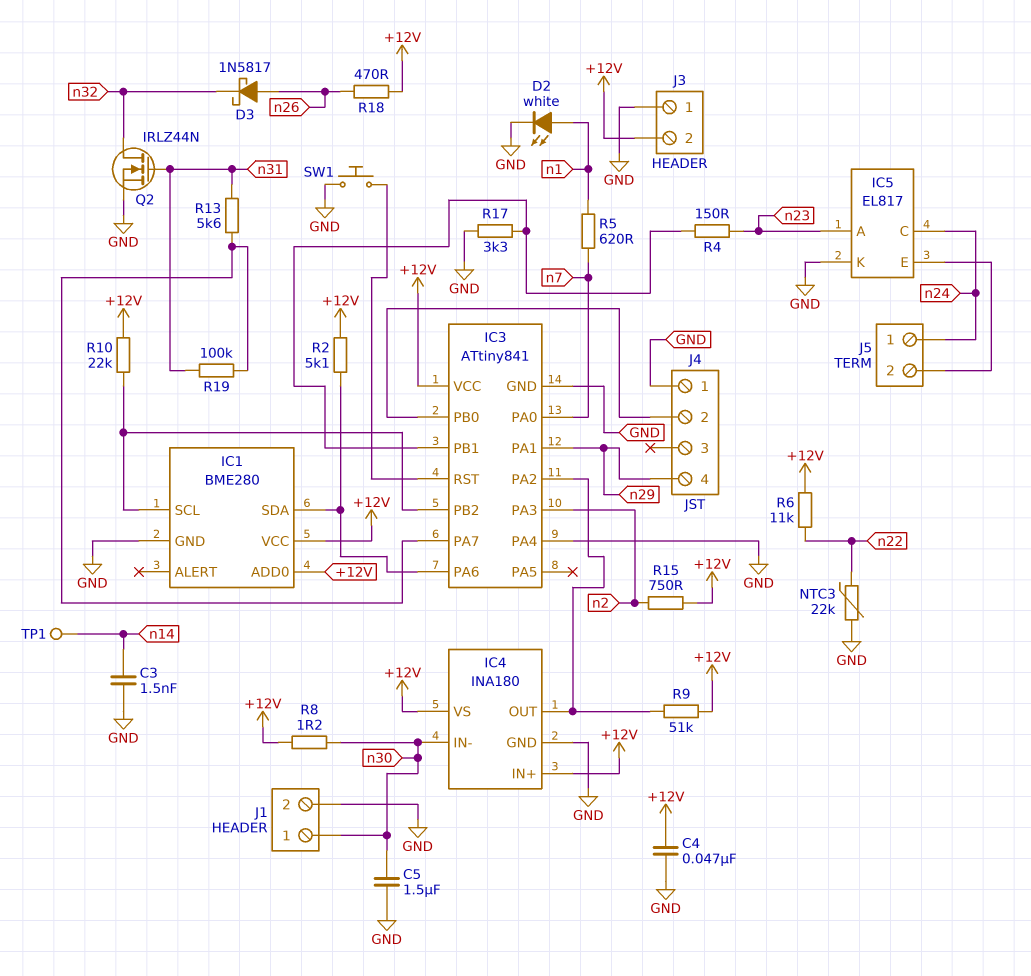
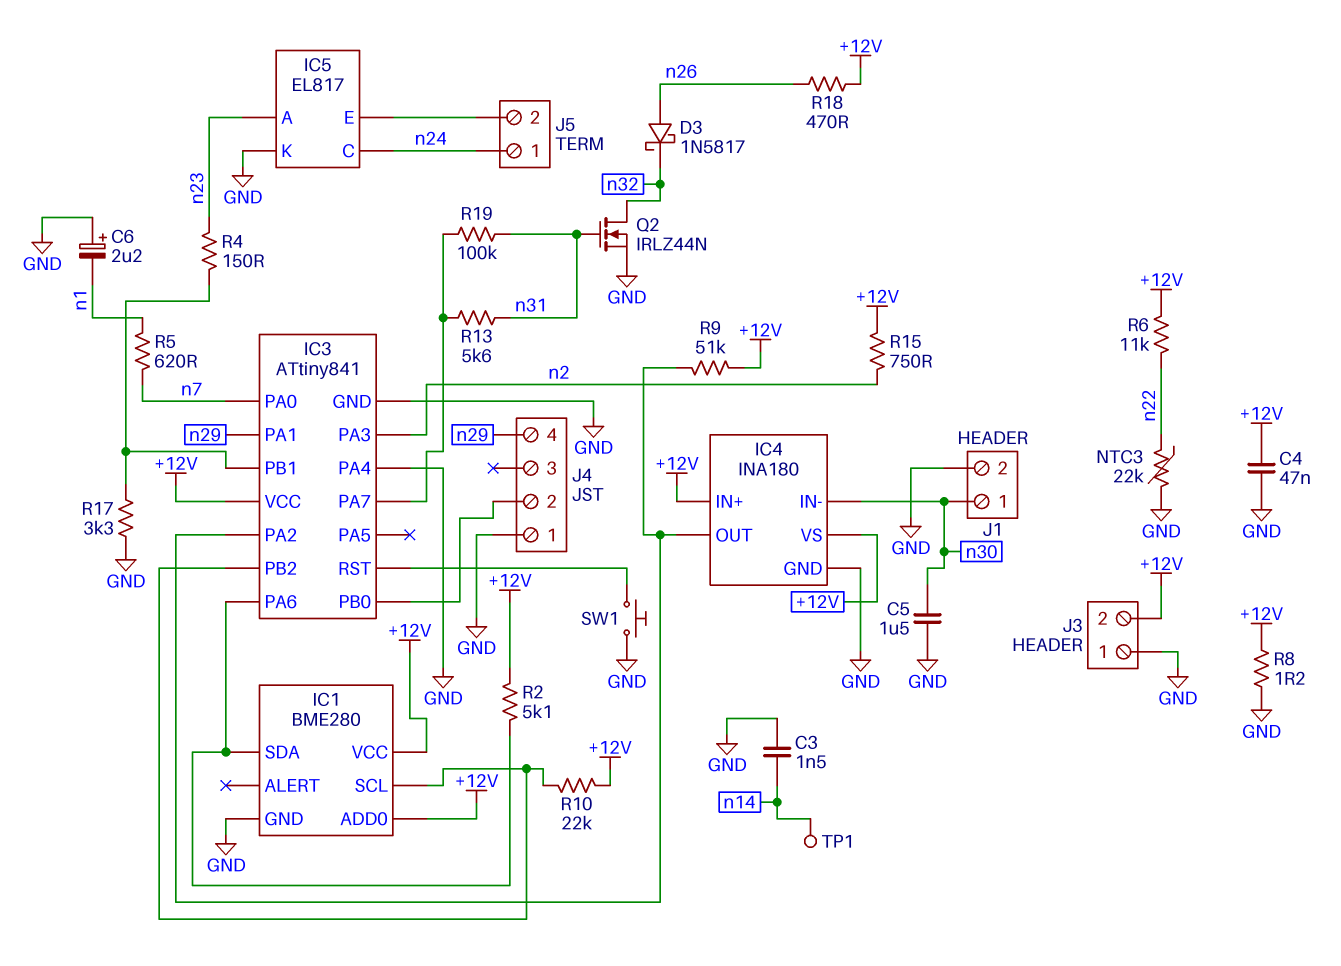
C6: none -> 2.2uF (plus GND, minus n1)
D2: LED white (A n1, K GND) -> none
R8: 1.2 (+12V, n30) -> 1.2 (+12V, GND)

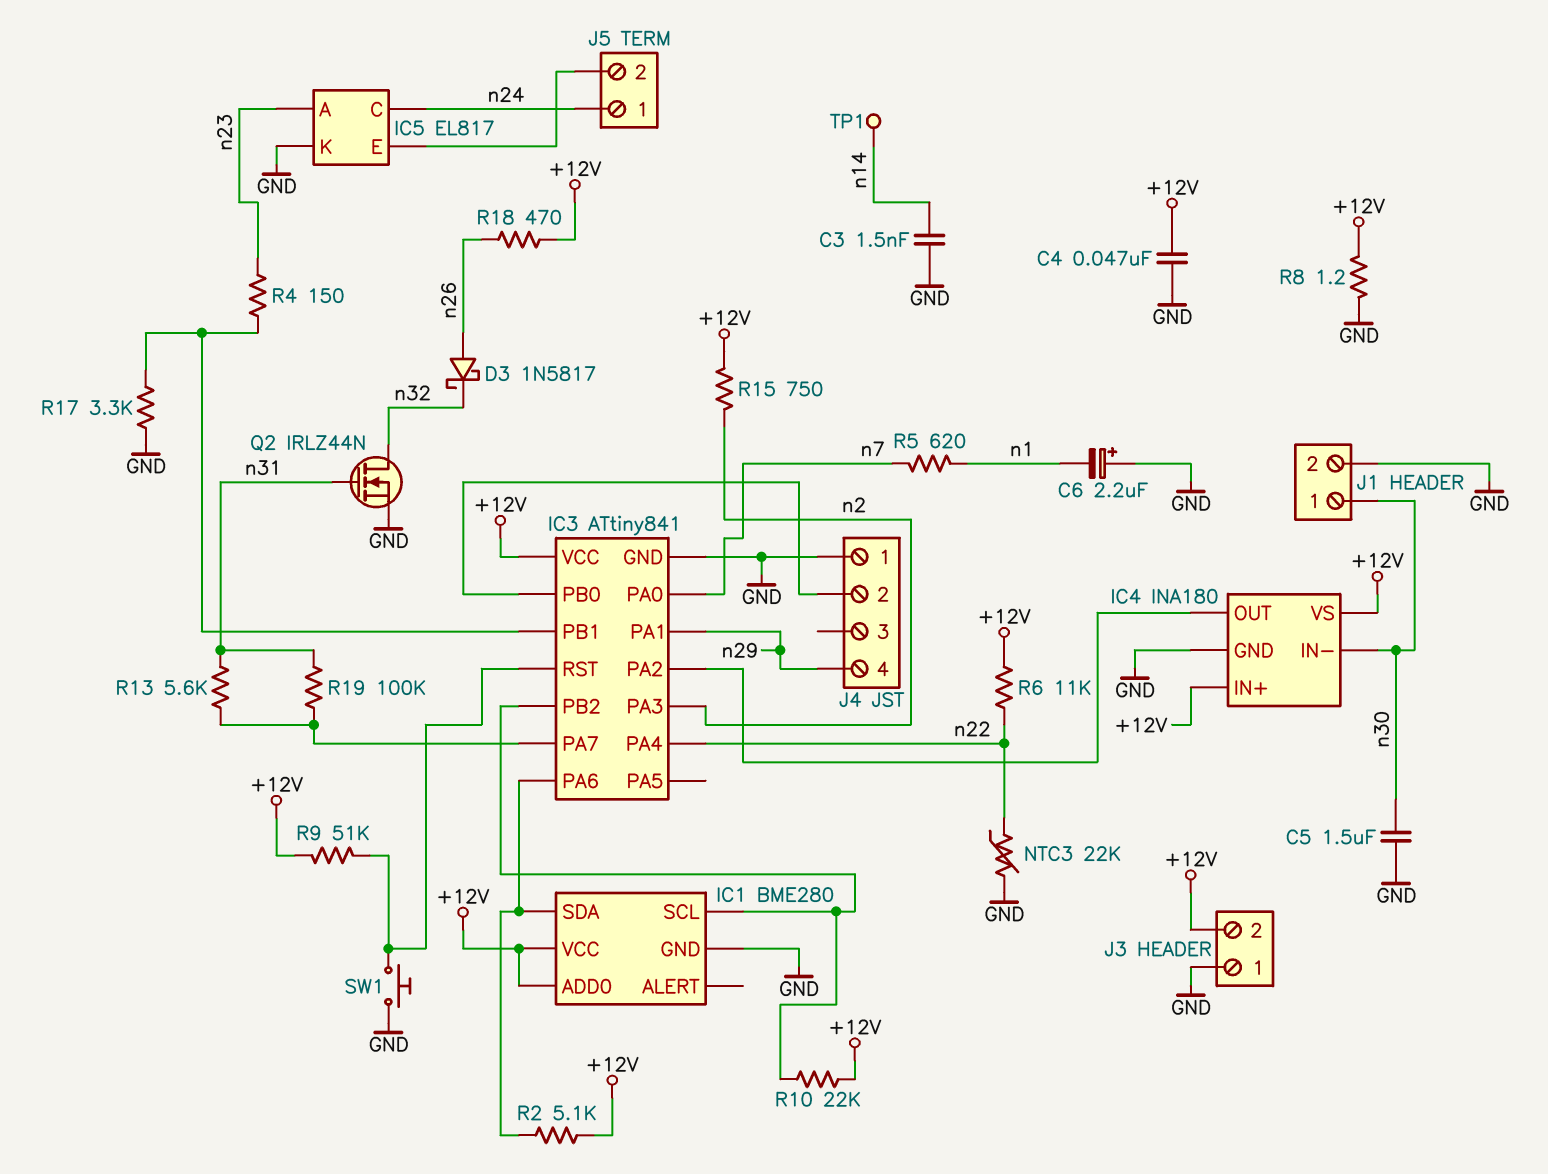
IC3 pin PA4: GND -> n22
R9: 51k (+12V, IC3/PA2) -> 51k (+12V, IC3/RST)

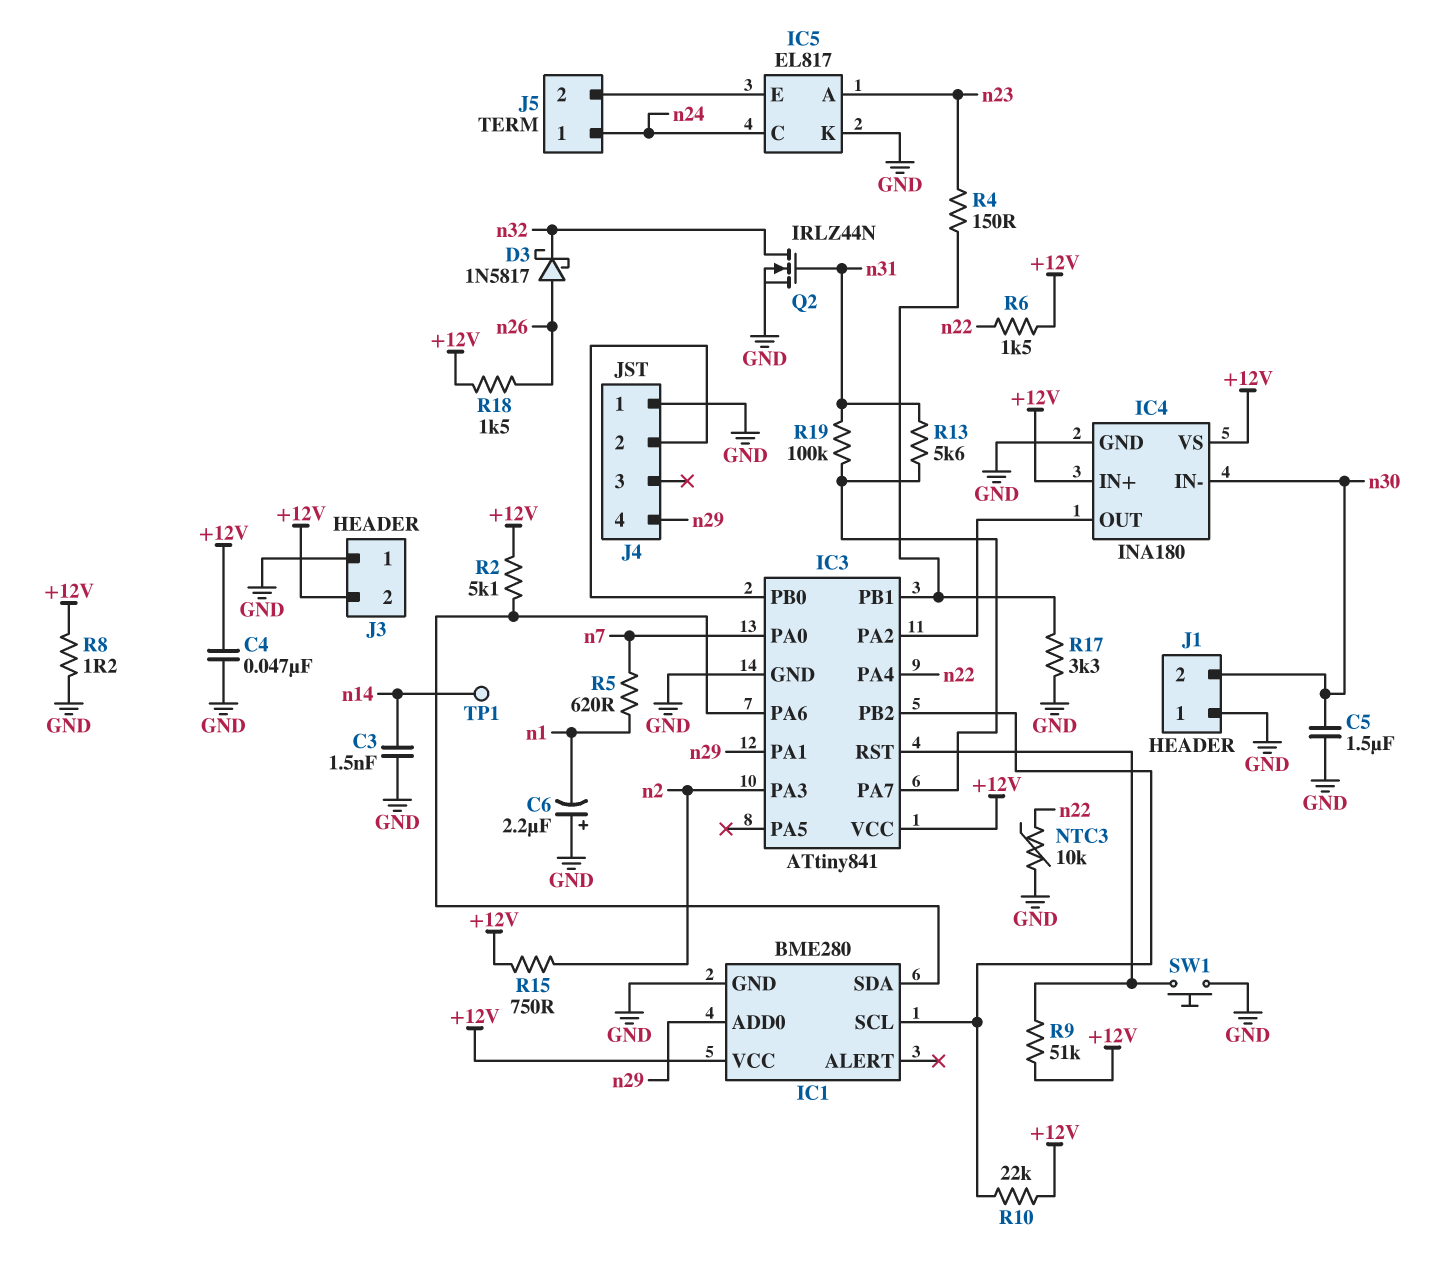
IC1 pin ADD0: +12V -> n29
J1 pin 1: n30 -> GND
J1 pin 2: GND -> n30
NTC3: 22k (GND, n22) -> 10k (GND, n22)
R6: 11k (+12V, n22) -> 1.5k (+12V, n22)
R18: 470 (+12V, n26) -> 1.5k (+12V, n26)

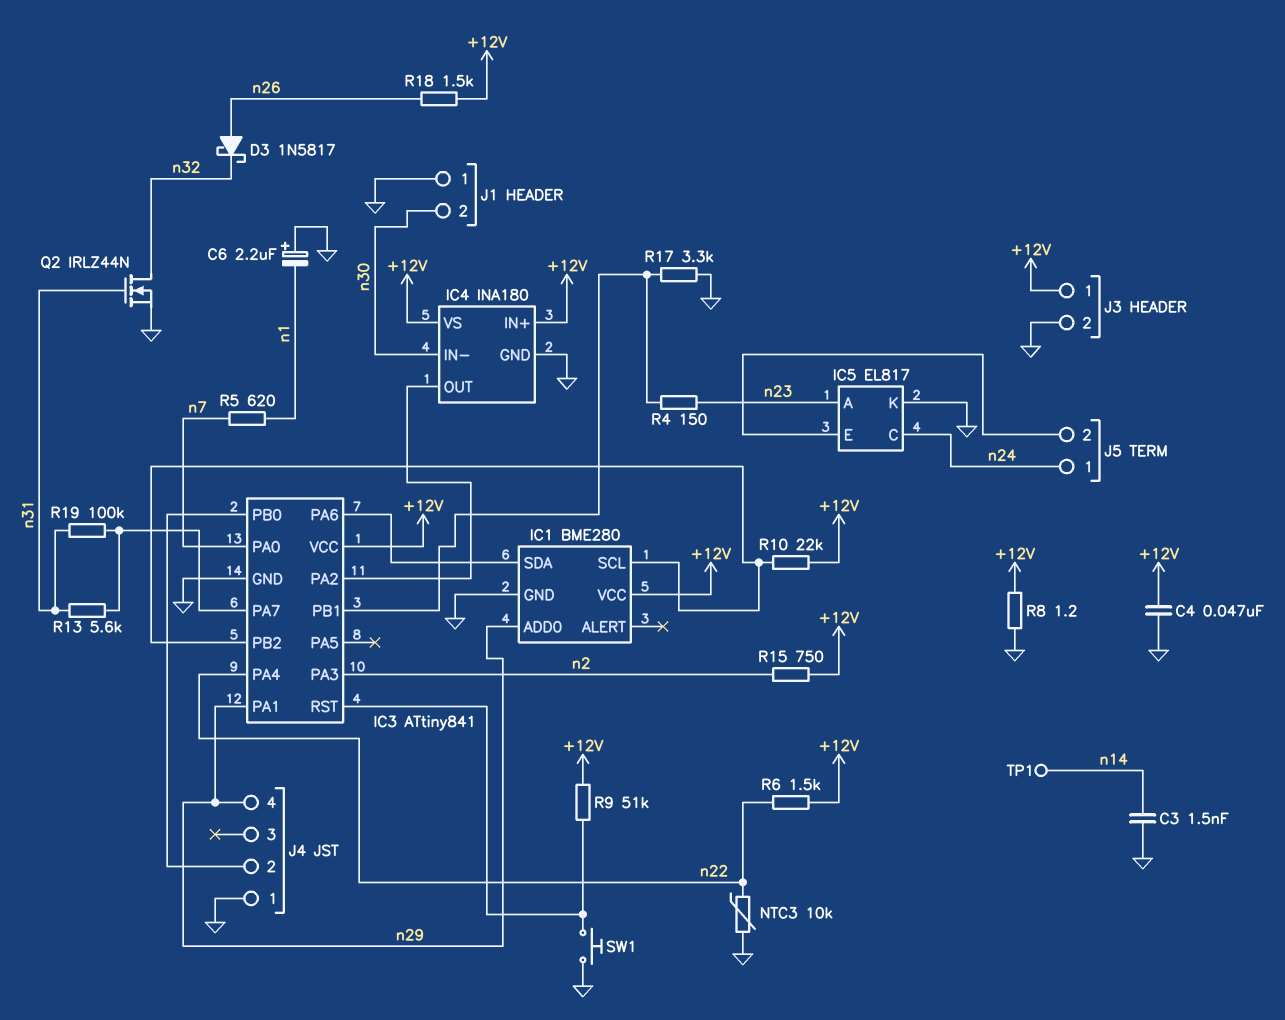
C5: 1.5uF (GND, n30) -> none
J3 pin 1: GND -> +12V
J3 pin 2: +12V -> GND
R2: 5.1k (+12V, IC1/SDA) -> none

